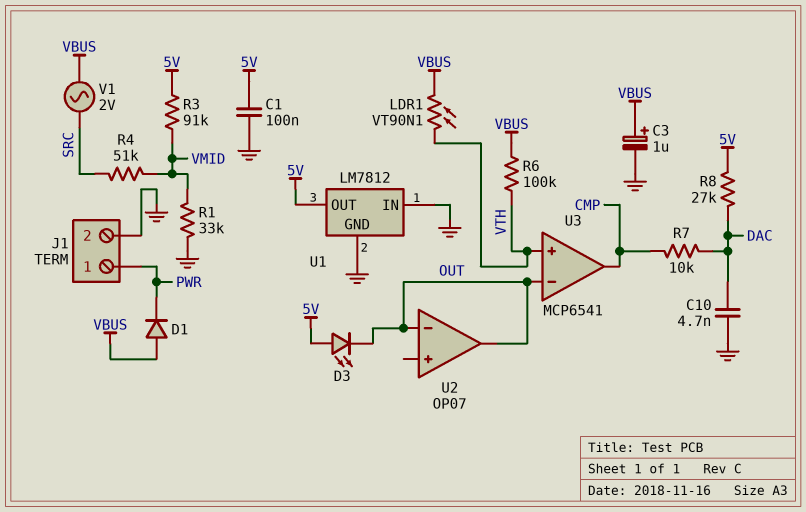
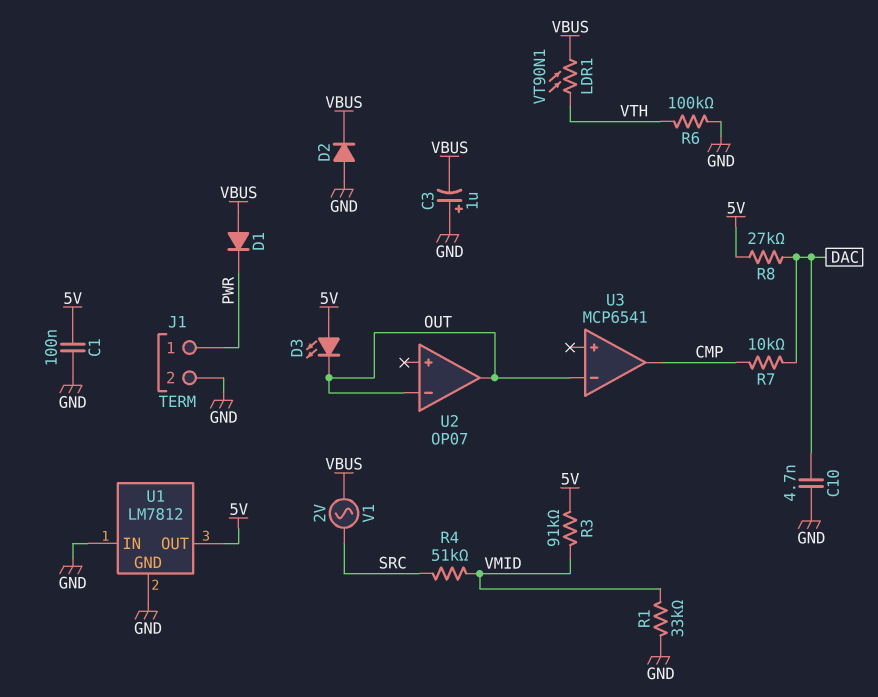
C3: 1uF (plus VBUS, minus GND) -> 1uF (plus GND, minus VBUS)
D2: none -> diode (A GND, K VBUS)
R6: 100k (VBUS, VTH) -> 100k (GND, VTH)
U3 pin in+: VTH -> none

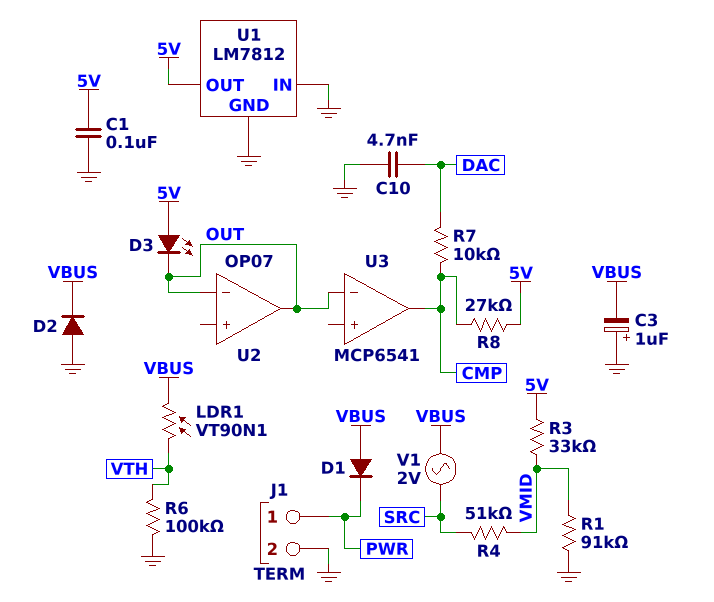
R1: 33k (GND, VMID) -> 91k (GND, VMID)
R3: 91k (5V, VMID) -> 33k (5V, VMID)
R8: 27k (5V, DAC) -> 27k (5V, CMP)

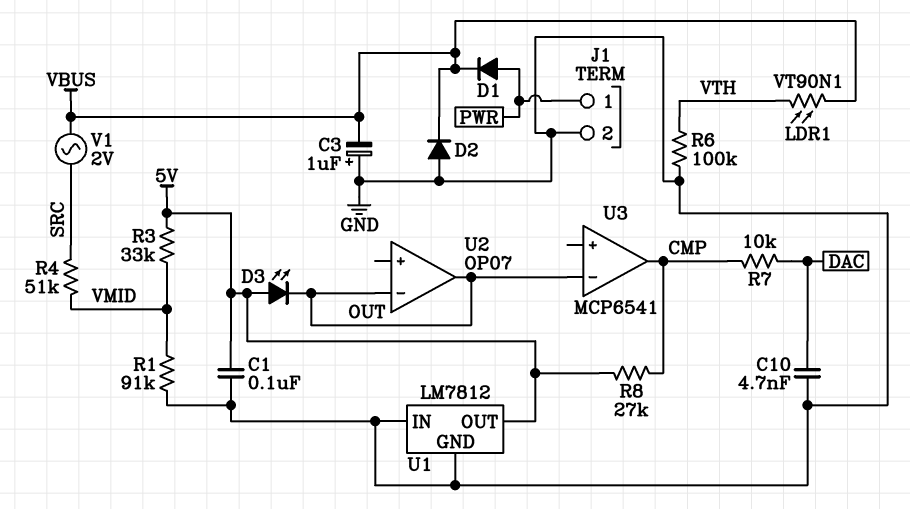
D1: diode (A VBUS, K PWR) -> diode (A PWR, K VBUS)

